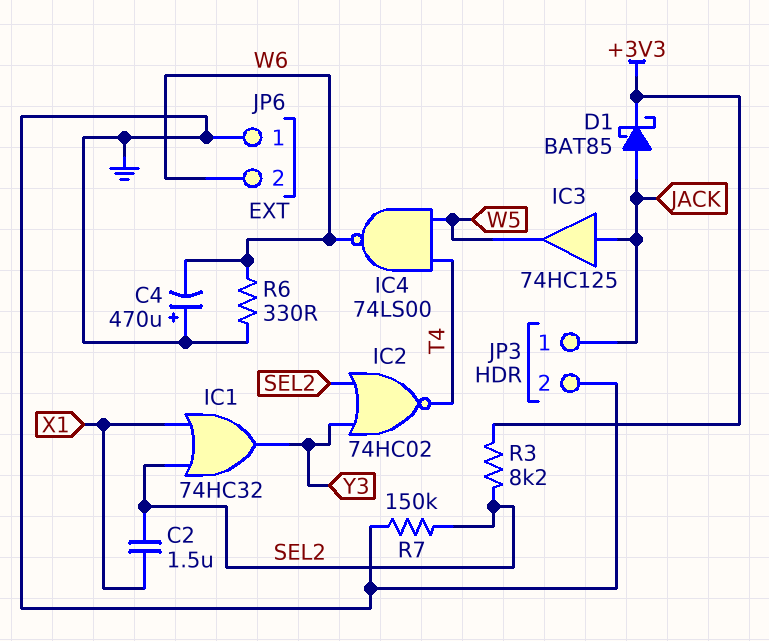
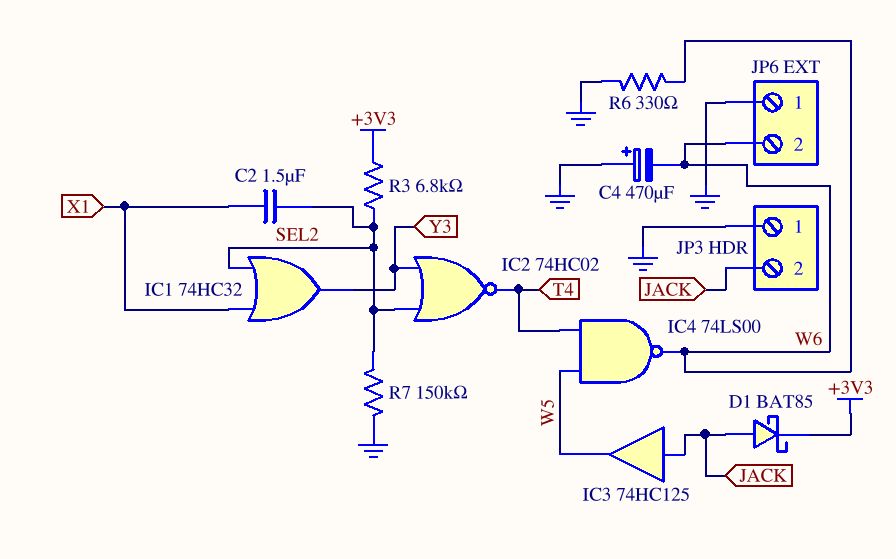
JP3 pin 1: JACK -> GND
JP3 pin 2: GND -> JACK
R3: 8.2k (+3V3, SEL2) -> 6.8k (+3V3, SEL2)

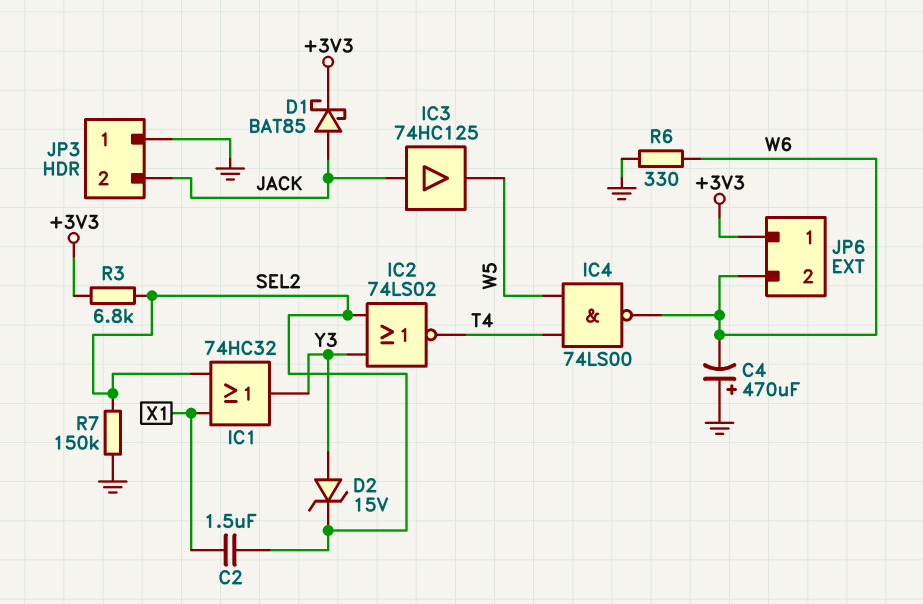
D2: none -> zener 15V (A Y3, K SEL2)
IC2: NOR 74HC02 (in SEL2, in Y3, out T4) -> NOR 74LS02 (in SEL2, in Y3, out T4)
JP6 pin 1: GND -> +3V3

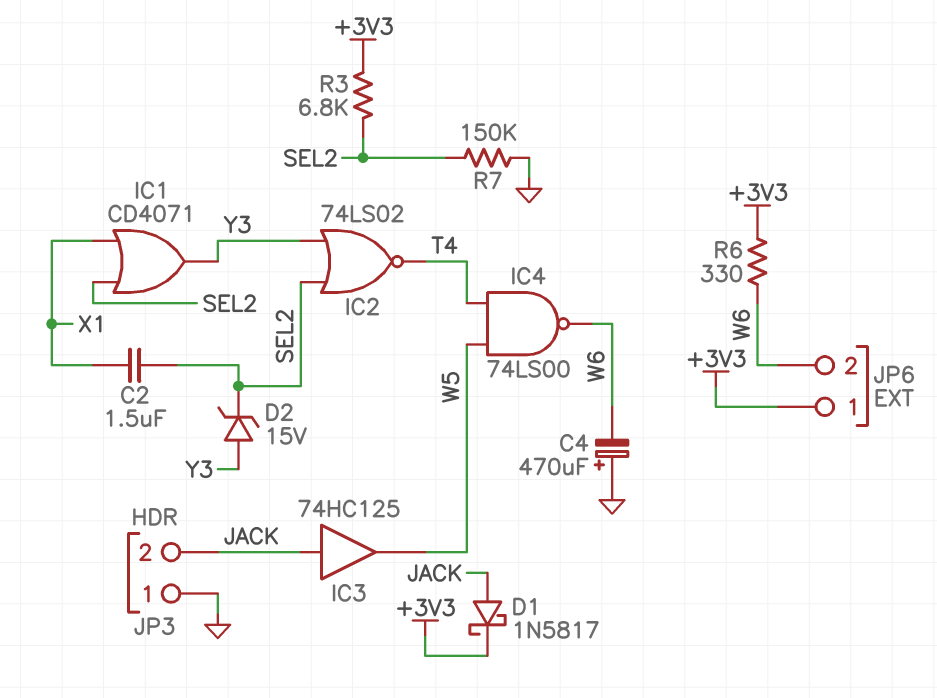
D1: schottky BAT85 (A JACK, K +3V3) -> schottky 1N5817 (A JACK, K +3V3)
IC1: OR 74HC32 (in SEL2, in X1, out Y3) -> OR CD4071 (in SEL2, in X1, out Y3)
R6: 330 (GND, W6) -> 330 (+3V3, W6)

